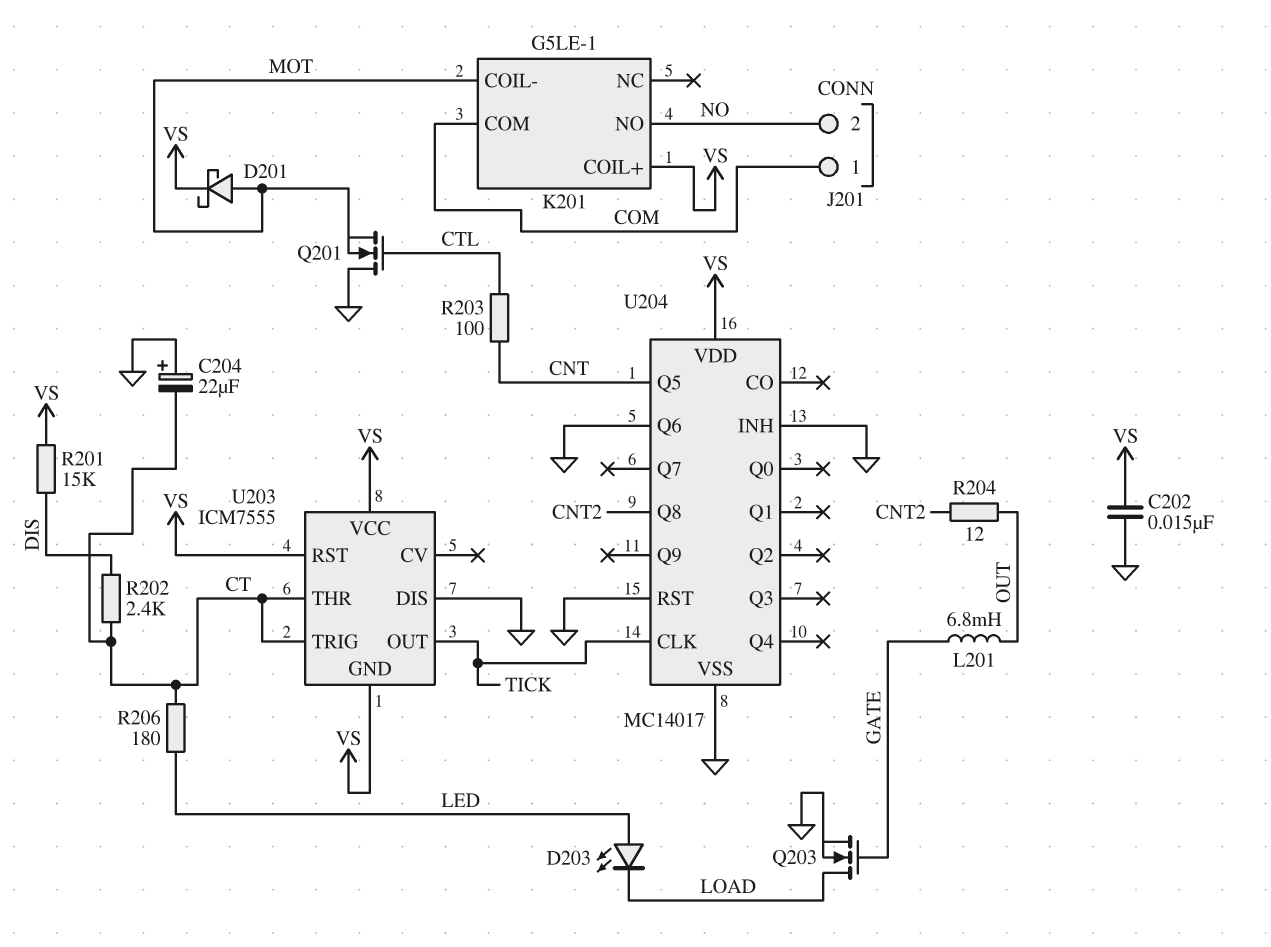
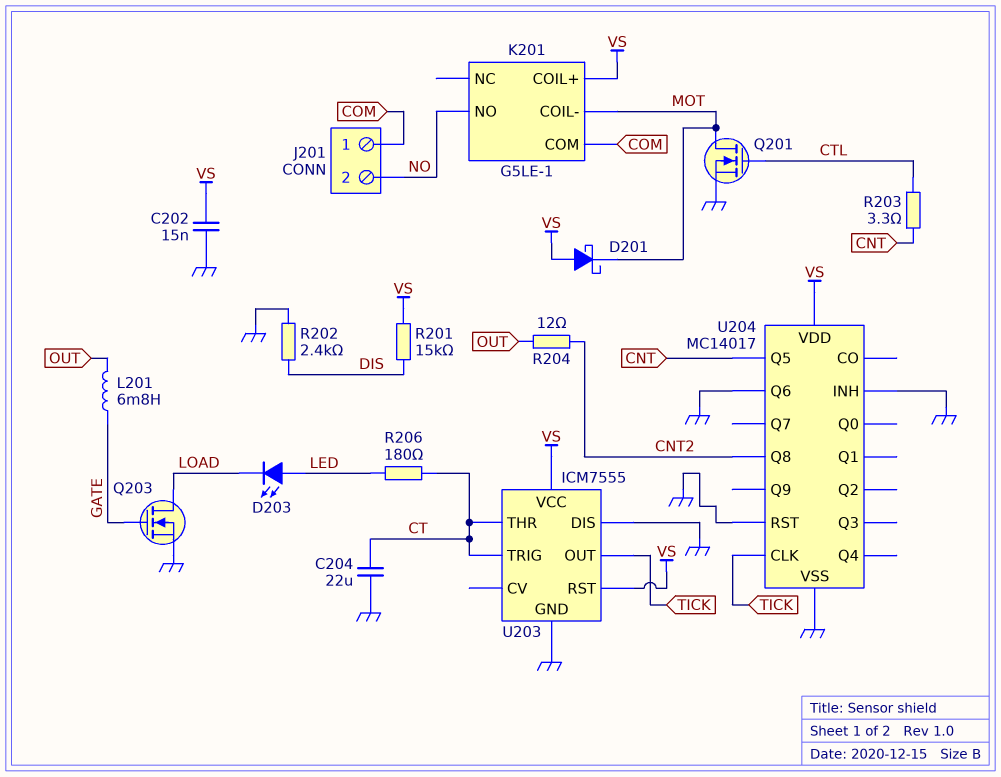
C204: 22uF (plus GND, minus CT) -> 22uF (CT, GND)
D201: schottky (A MOT, K VS) -> schottky (A VS, K MOT)
Q201: NMOS (G CTL, D GND, S MOT) -> NMOS (G CTL, D MOT, S GND)
R202: 2.4k (CT, DIS) -> 2.4k (DIS, GND)
R203: 100 (CNT, CTL) -> 3.3 (CNT, CTL)
U203 pin GND: VS -> GND

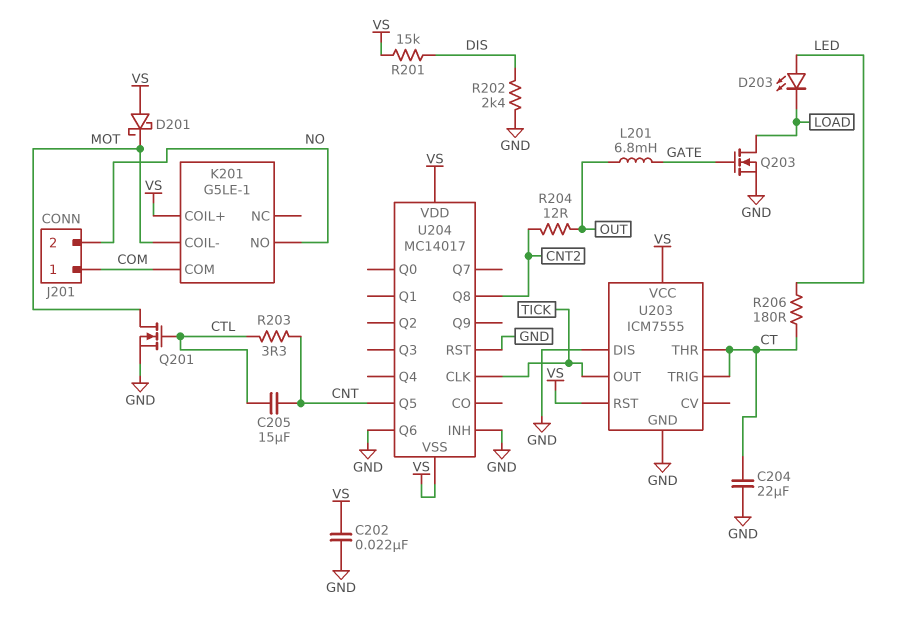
C202: 15nF (GND, VS) -> 22nF (GND, VS)
C205: none -> 15uF (CNT, CTL)
U204 pin VSS: GND -> VS

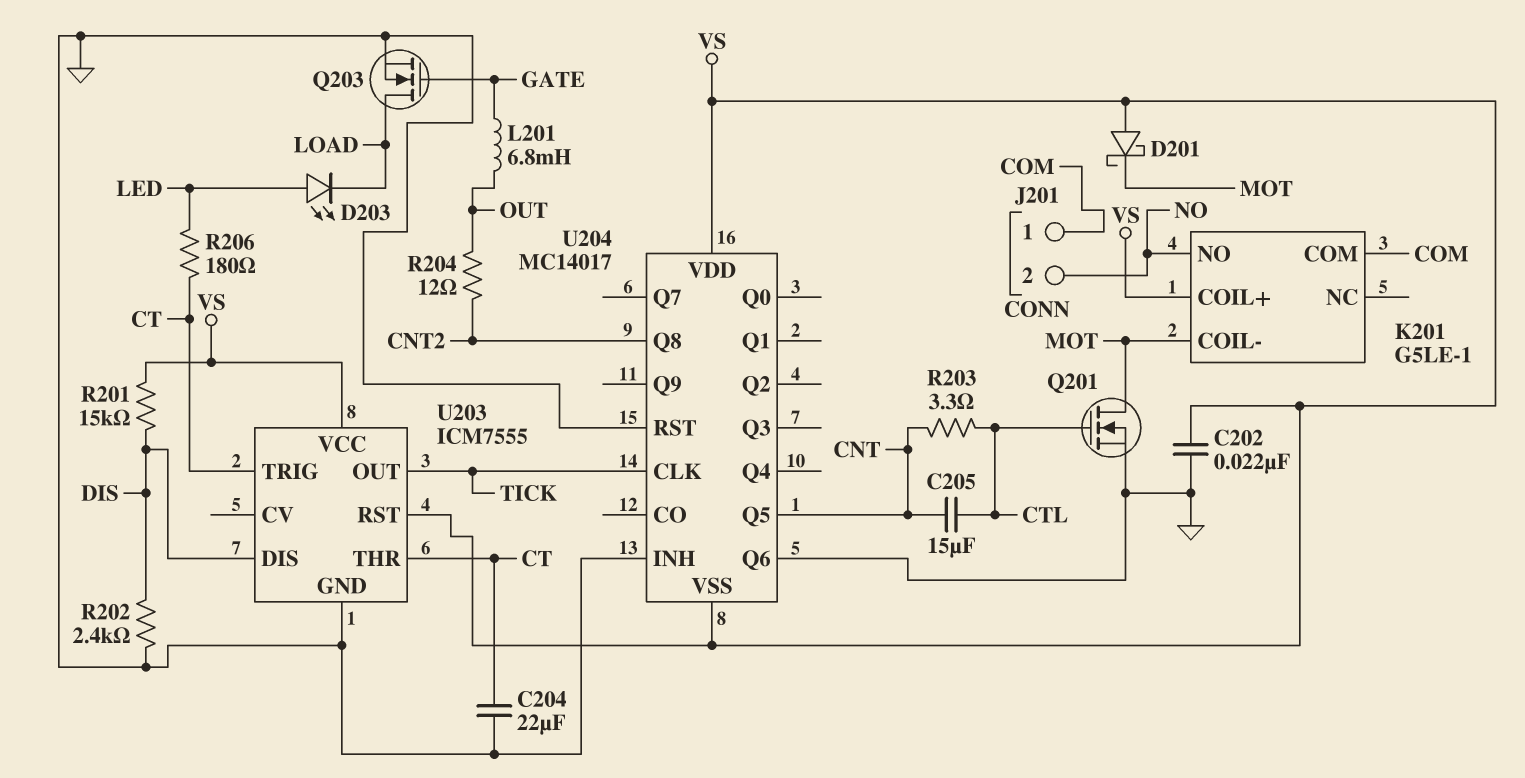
U203 pin DIS: GND -> DIS

